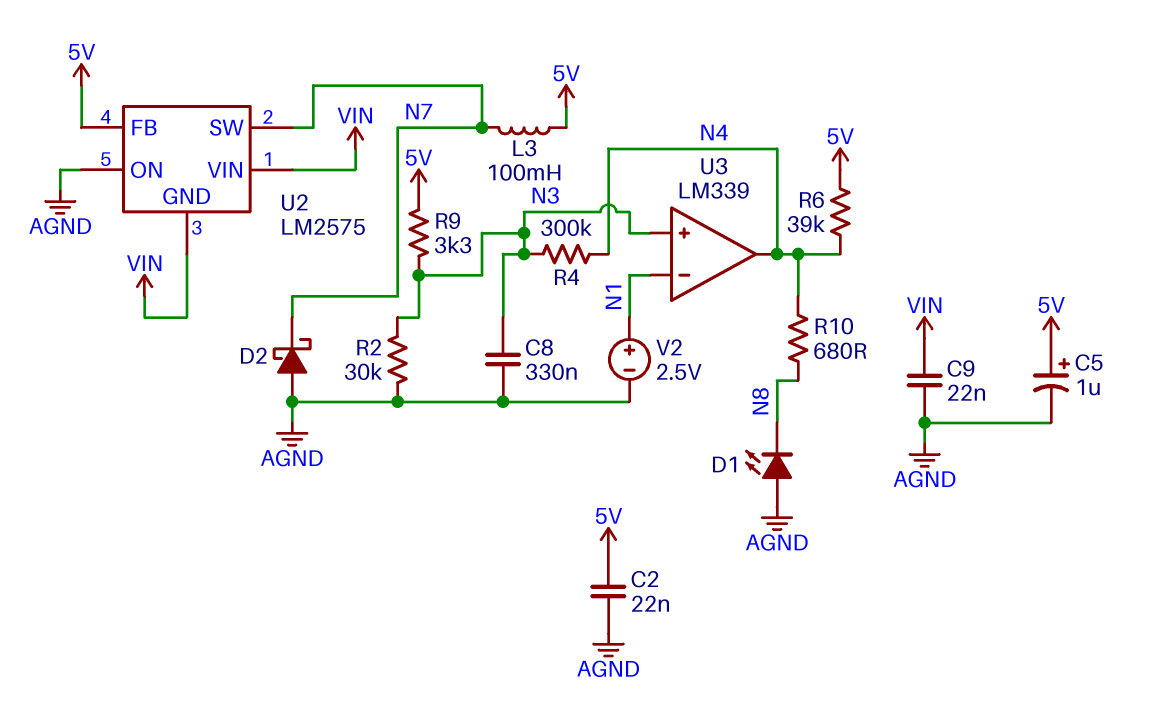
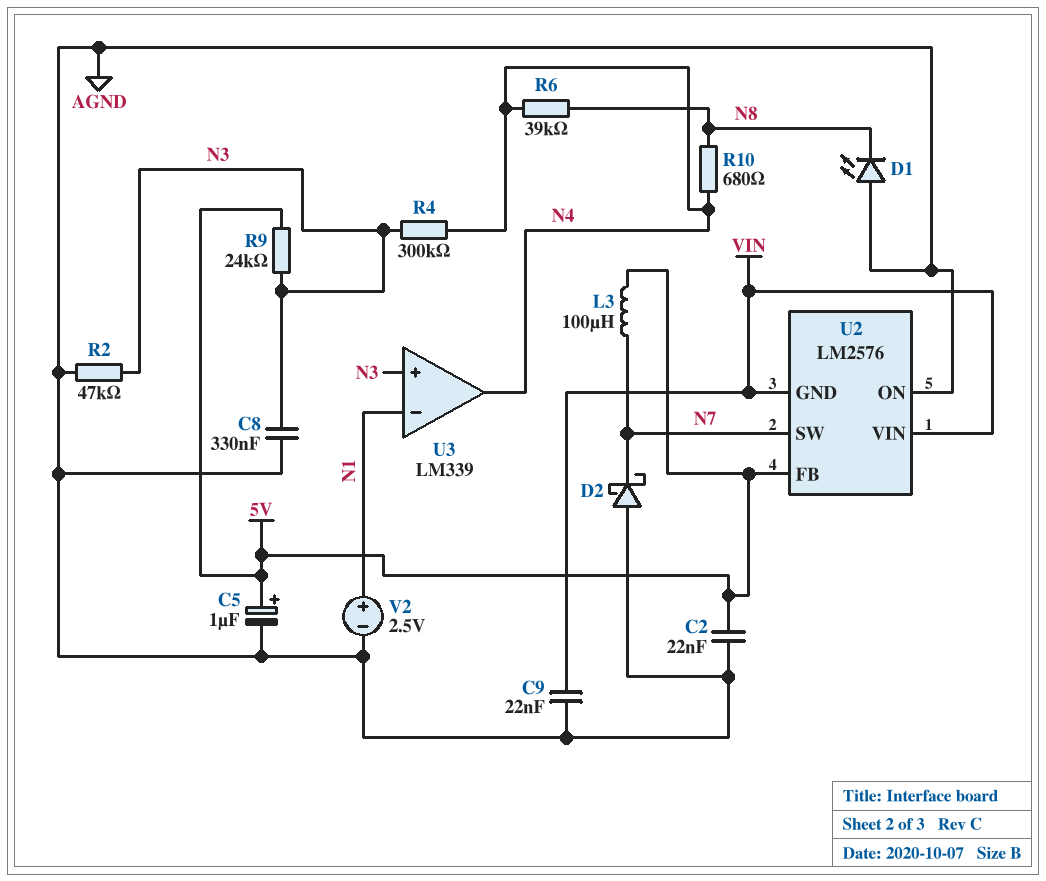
L3: 100mH (5V, N7) -> 100uH (5V, N7)
R2: 30k (AGND, N3) -> 47k (AGND, N3)
R6: 39k (5V, N4) -> 39k (N4, N8)
R9: 3.3k (5V, N3) -> 24k (5V, N3)
U2: LM2575 -> LM2576

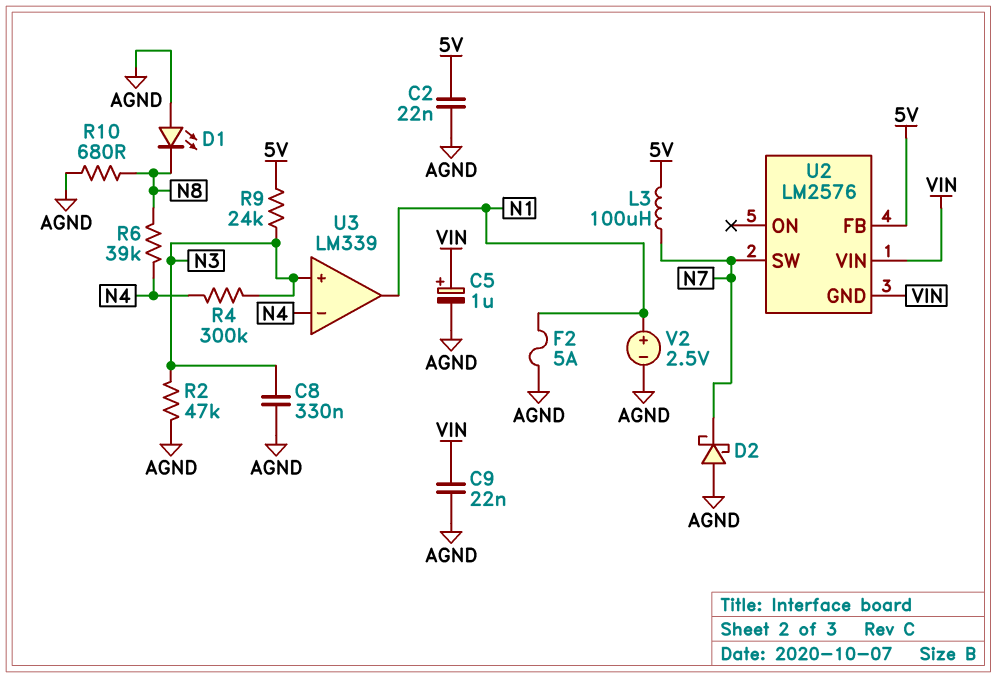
C5: 1uF (plus 5V, minus AGND) -> 1uF (plus VIN, minus AGND)
F2: none -> 5A (AGND, N1)
R10: 680 (N4, N8) -> 680 (AGND, N8)
U2 pin ON: AGND -> none
U3 pin in-: N1 -> N4
U3 pin out: N4 -> N1

